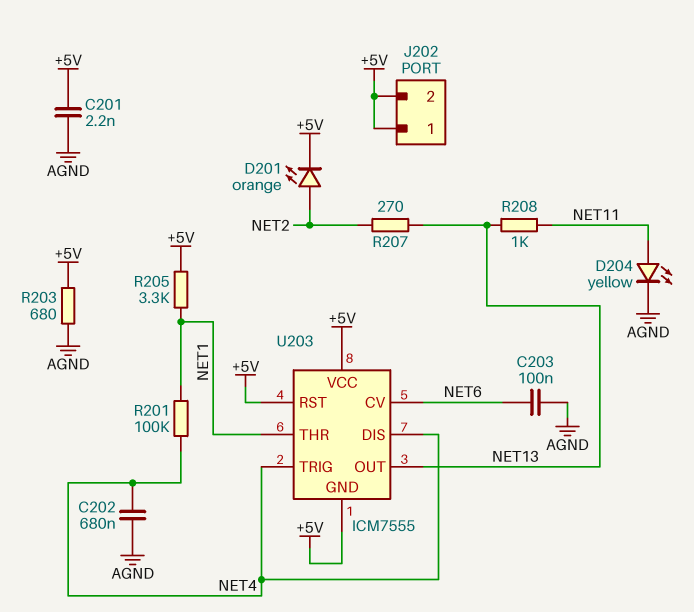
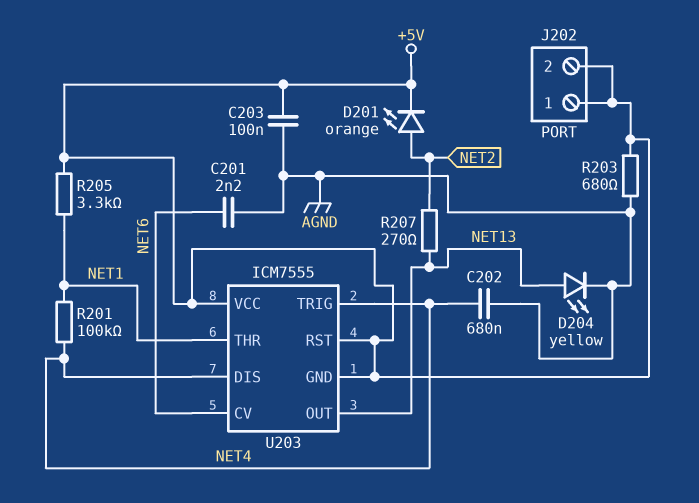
C201: 2.2nF (+5V, AGND) -> 2.2nF (AGND, NET6)
C203: 100nF (AGND, NET6) -> 100nF (+5V, AGND)
D204: LED yellow (A NET11, K AGND) -> LED yellow (A NET13, K AGND)
R208: 1k (NET11, NET13) -> none

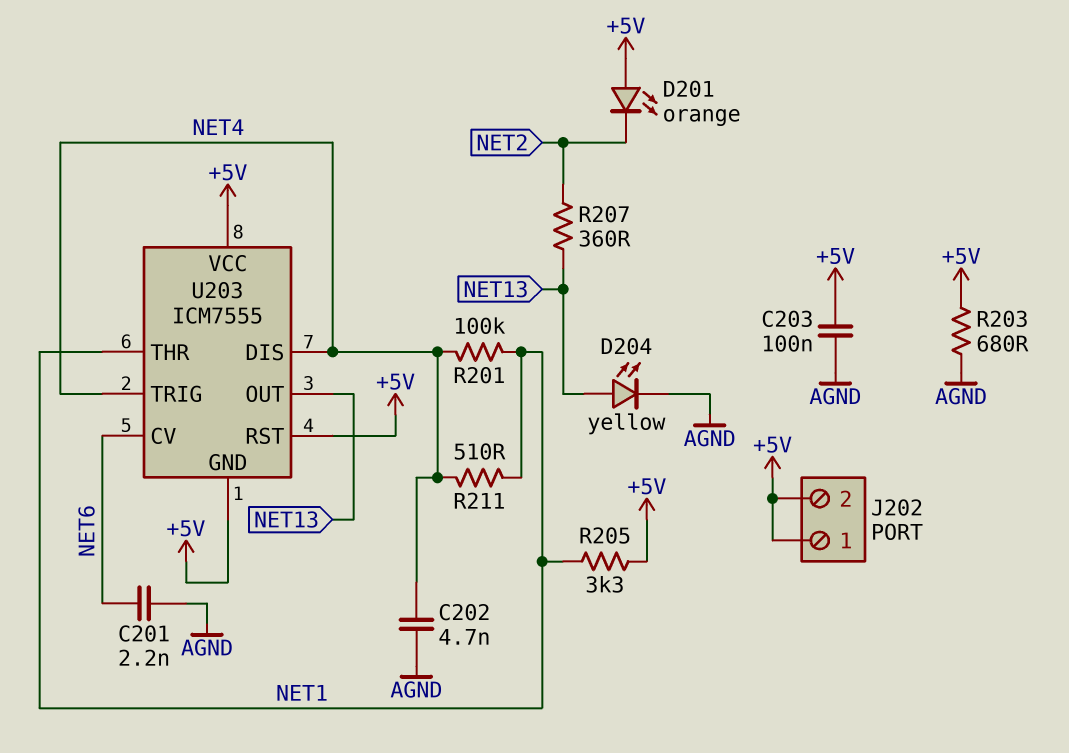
C202: 680nF (AGND, NET4) -> 4.7nF (AGND, NET4)
D201: LED orange (A NET2, K +5V) -> LED orange (A +5V, K NET2)
R207: 270 (NET2, NET13) -> 360 (NET2, NET13)
R211: none -> 510 (NET1, NET4)

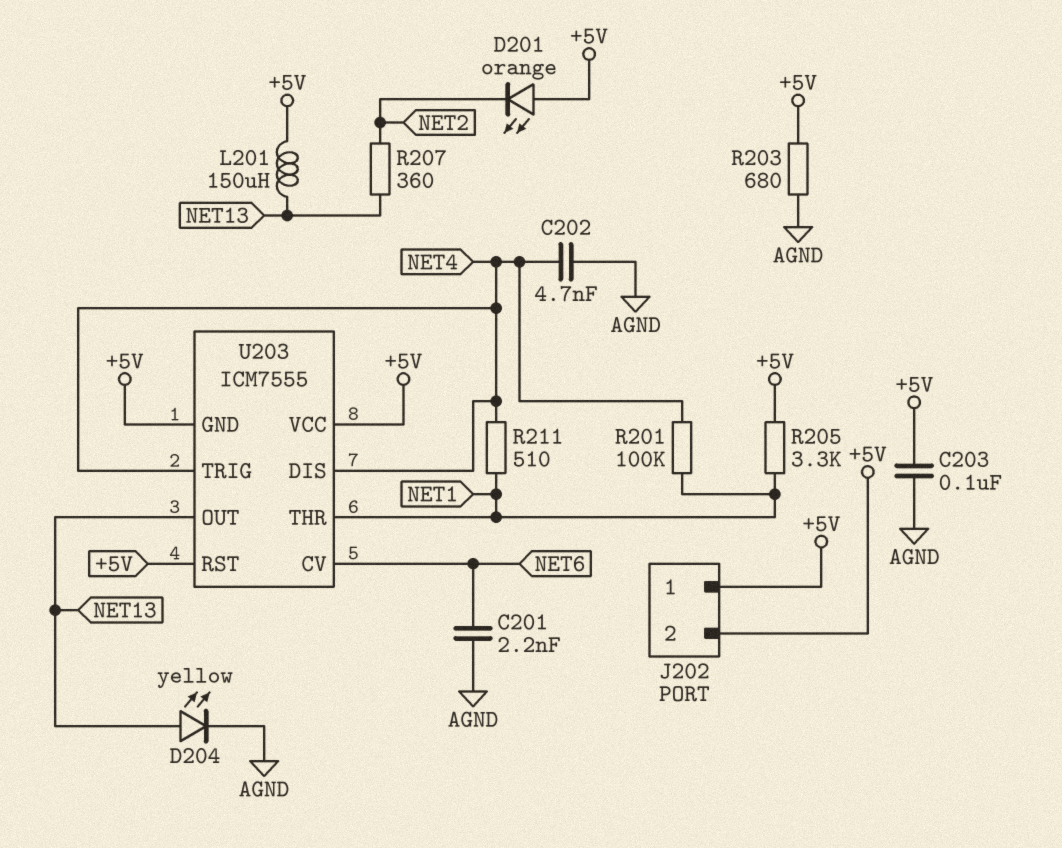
L201: none -> 150uH (+5V, NET13)

